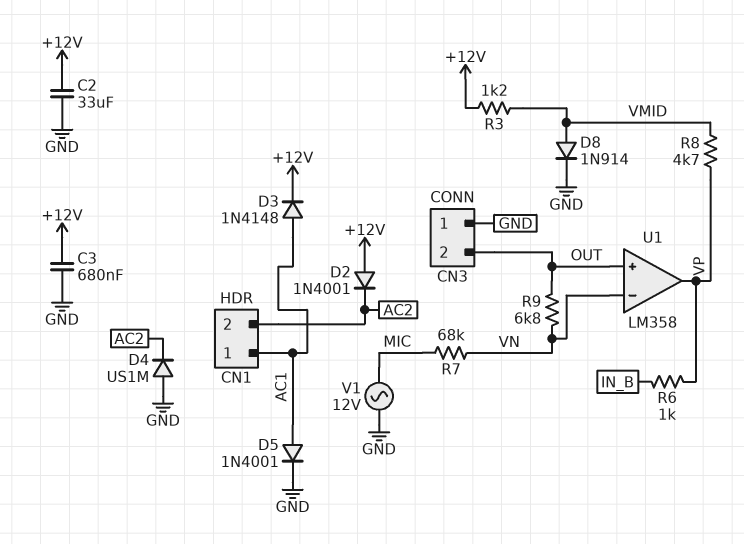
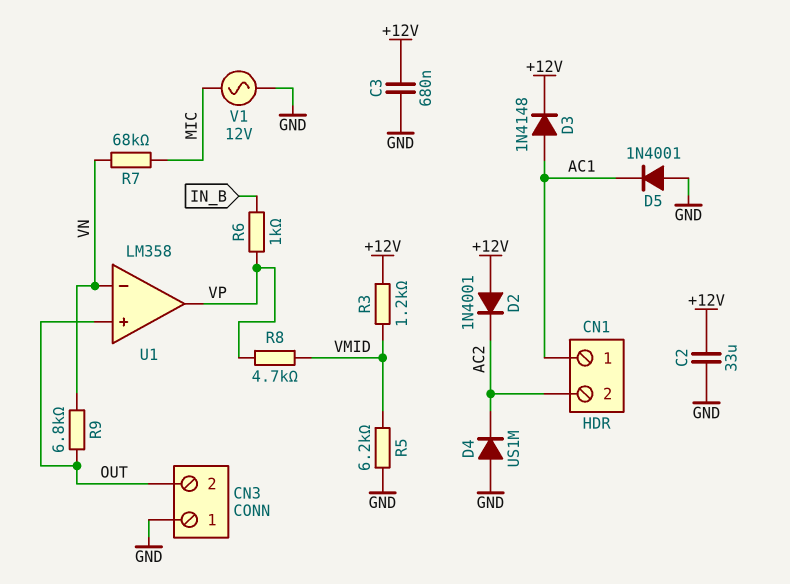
D5: diode 1N4001 (A AC1, K GND) -> diode 1N4001 (A GND, K AC1)
D8: diode 1N914 (A VMID, K GND) -> none
R5: none -> 6.2k (GND, VMID)

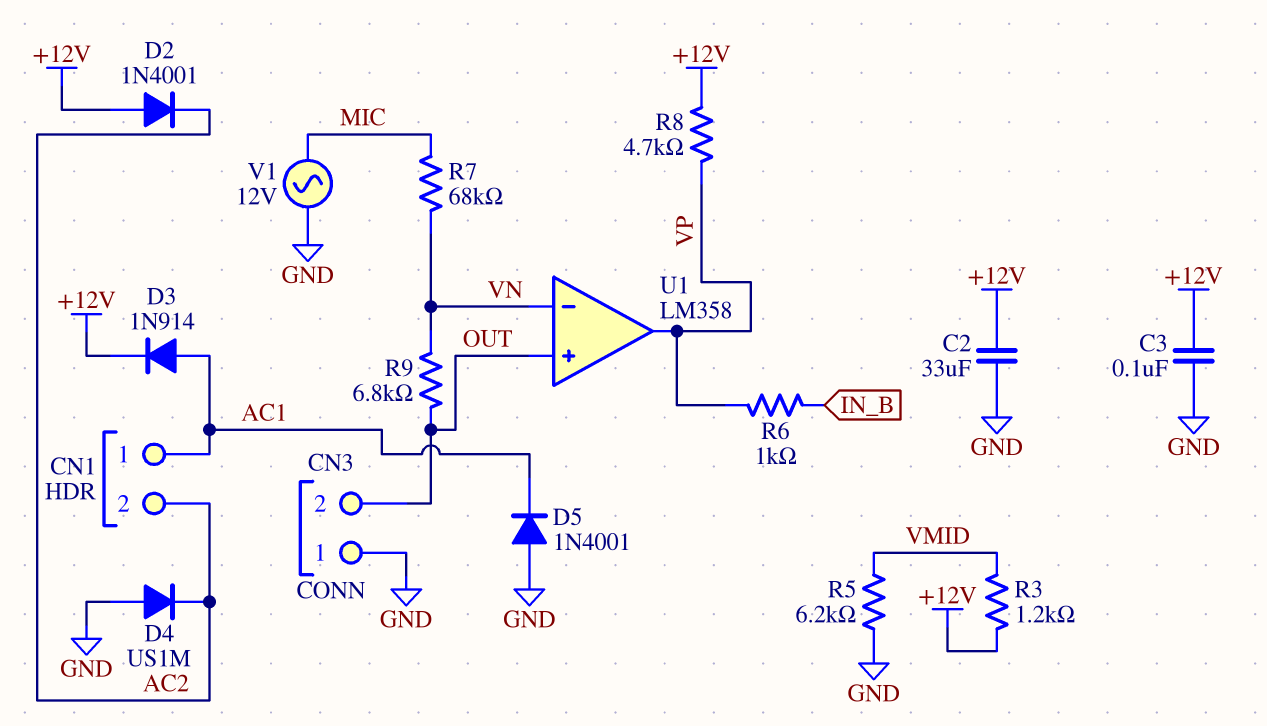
C3: 680nF (+12V, GND) -> 100nF (+12V, GND)
D3: diode 1N4148 (A AC1, K +12V) -> diode 1N914 (A AC1, K +12V)
R8: 4.7k (VMID, VP) -> 4.7k (+12V, VP)

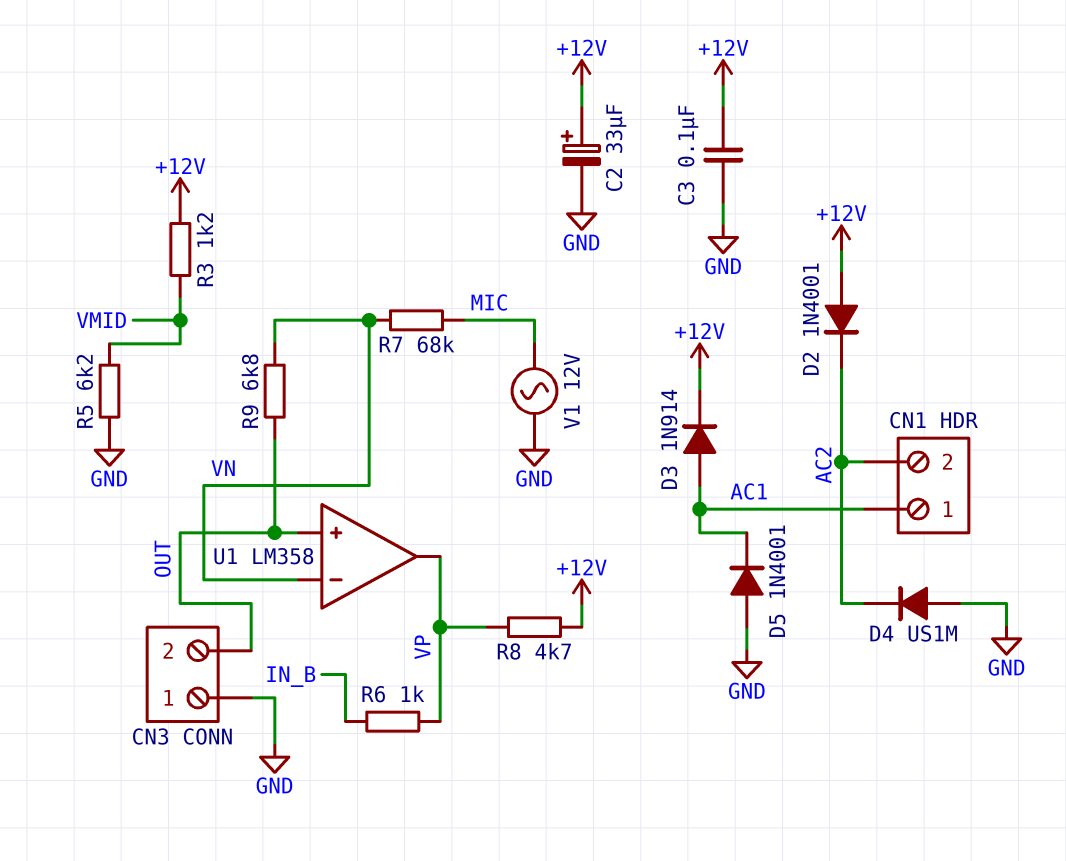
C2: 33uF (+12V, GND) -> 33uF (plus +12V, minus GND)

